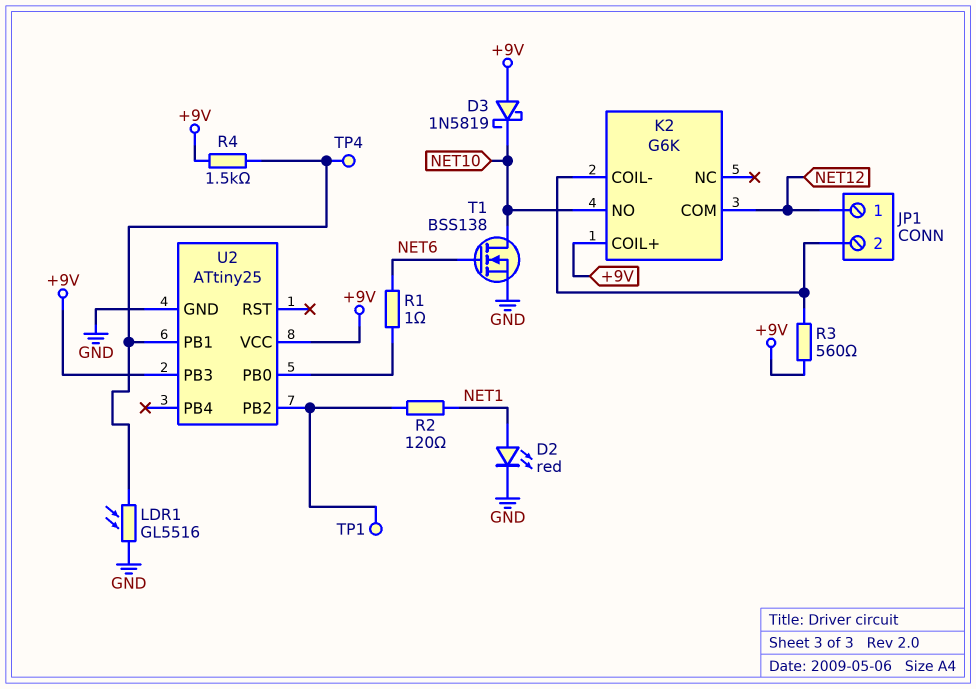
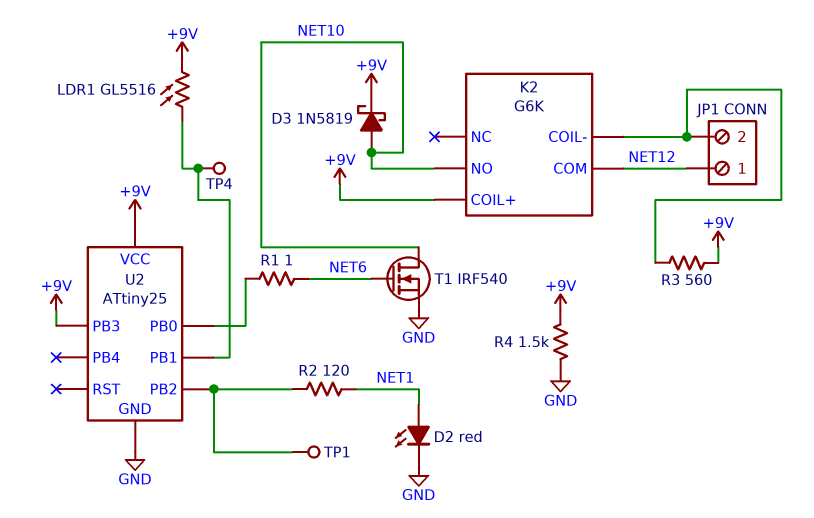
D3: schottky 1N5819 (A +9V, K NET10) -> schottky 1N5819 (A NET10, K +9V)
LDR1: GL5516 (GND, U2/PB1) -> GL5516 (+9V, U2/PB1)
R4: 1.5k (+9V, U2/PB1) -> 1.5k (+9V, GND)
T1: NMOS BSS138 (G NET6, D NET10, S GND) -> NMOS IRF540 (G NET6, D NET10, S GND)

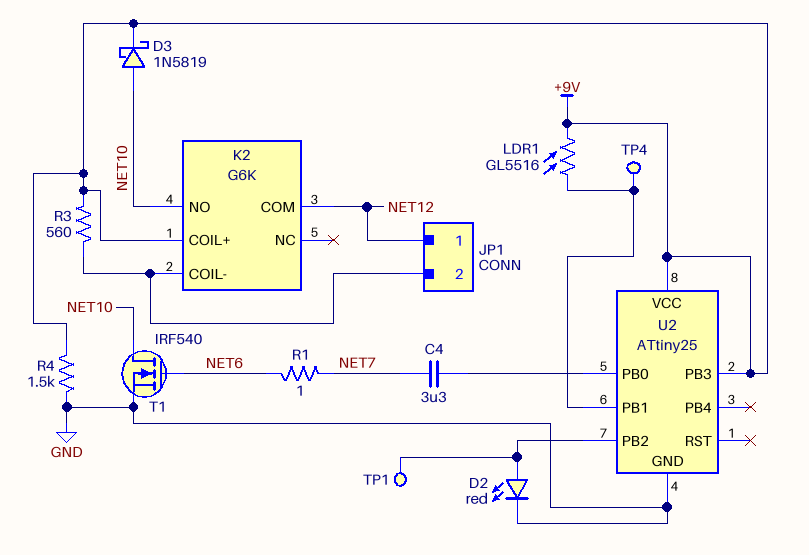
C4: none -> 3.3uF (NET7, U2/PB0)
D2: LED red (A NET1, K GND) -> LED red (A U2/PB2, K GND)
R1: 1 (NET6, U2/PB0) -> 1 (NET6, NET7)
R2: 120 (NET1, U2/PB2) -> none

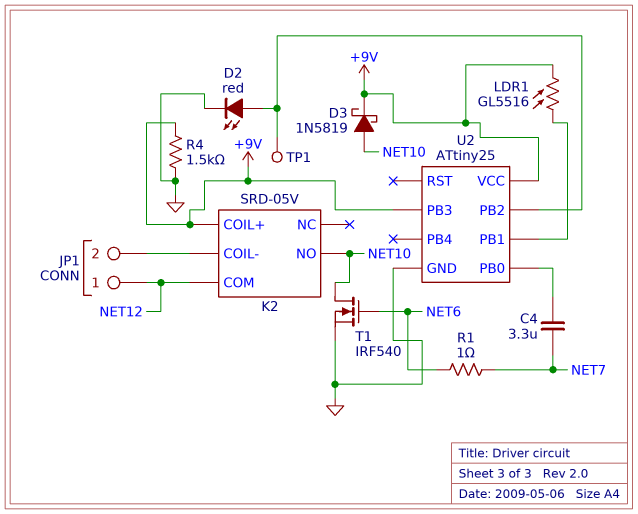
K2: G6K -> SRD-05V
R3: 560 (+9V, JP1/2) -> none
TP4: test point (U2/PB1) -> none

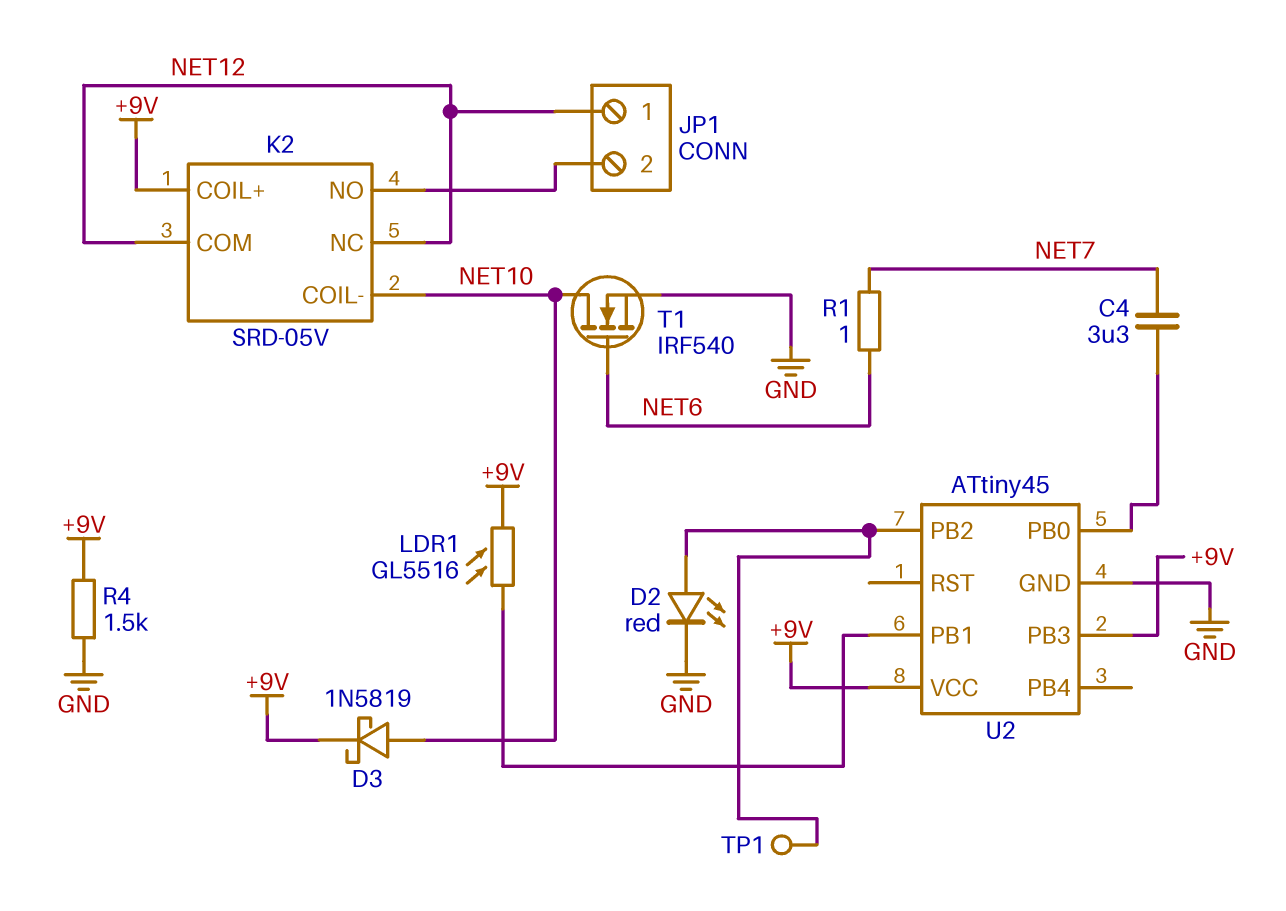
K2 pin COIL-: JP1/2 -> NET10
K2 pin NC: none -> NET12
K2 pin NO: NET10 -> JP1/2
U2: ATtiny25 -> ATtiny45

